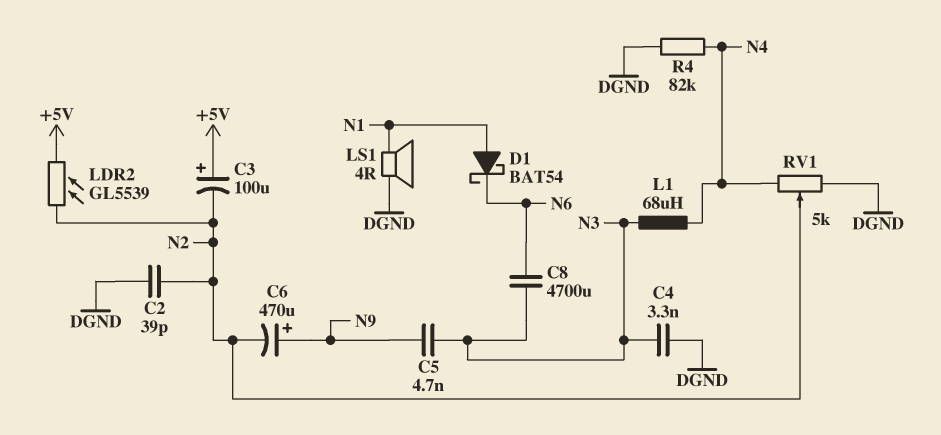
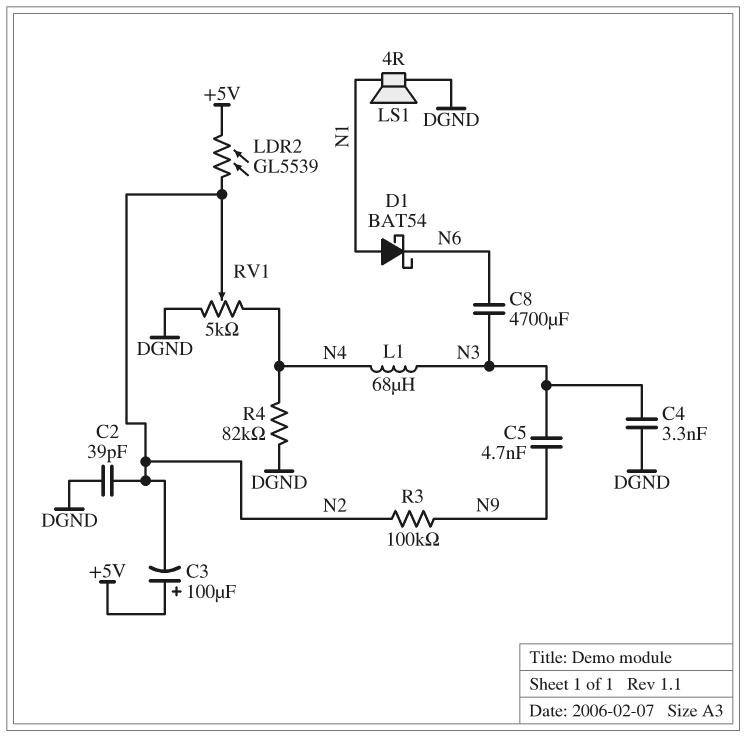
C6: 470uF (plus N9, minus N2) -> none
R3: none -> 100k (N2, N9)

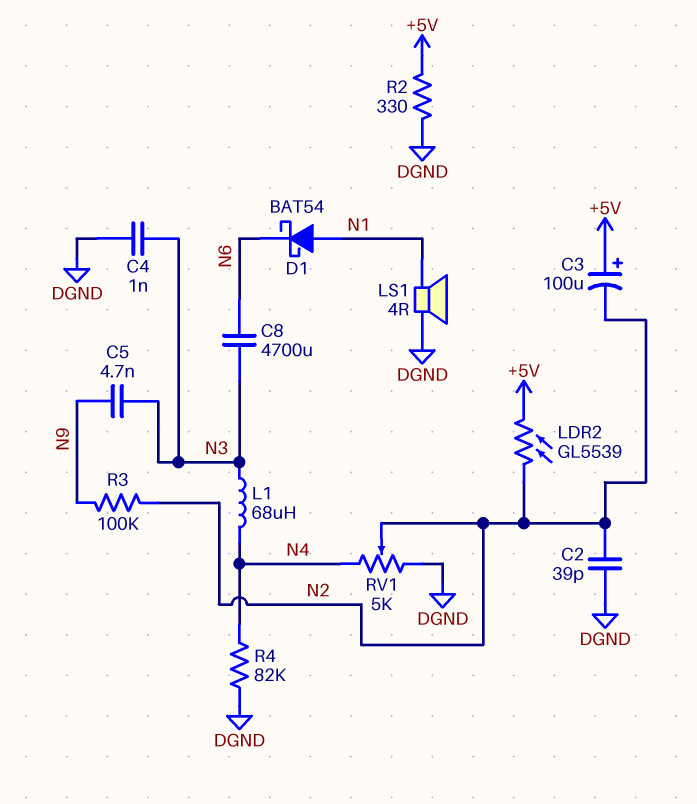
C4: 3.3nF (DGND, N3) -> 1nF (DGND, N3)
R2: none -> 330 (+5V, DGND)

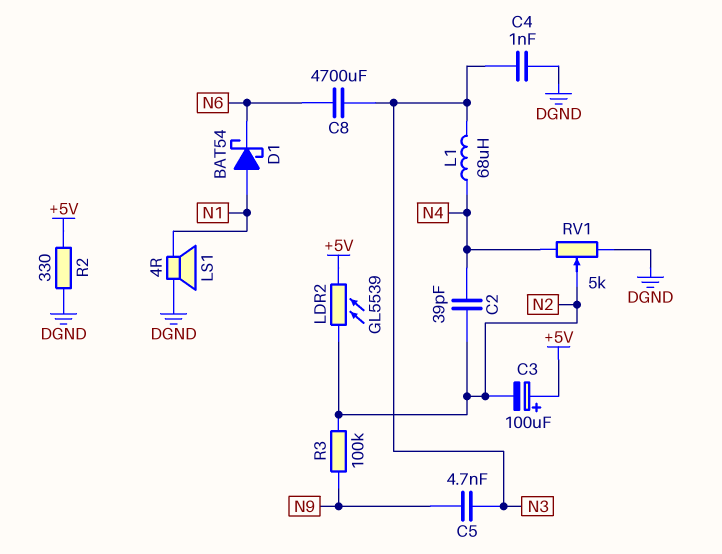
C2: 39pF (DGND, N2) -> 39pF (N2, N4)
R4: 82k (DGND, N4) -> none

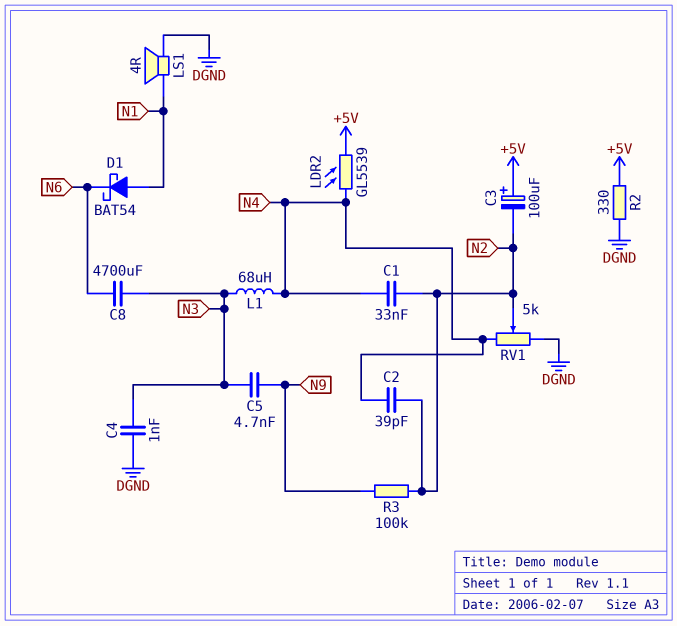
C1: none -> 33nF (N2, N4)
LDR2: GL5539 (+5V, N2) -> GL5539 (+5V, N4)

